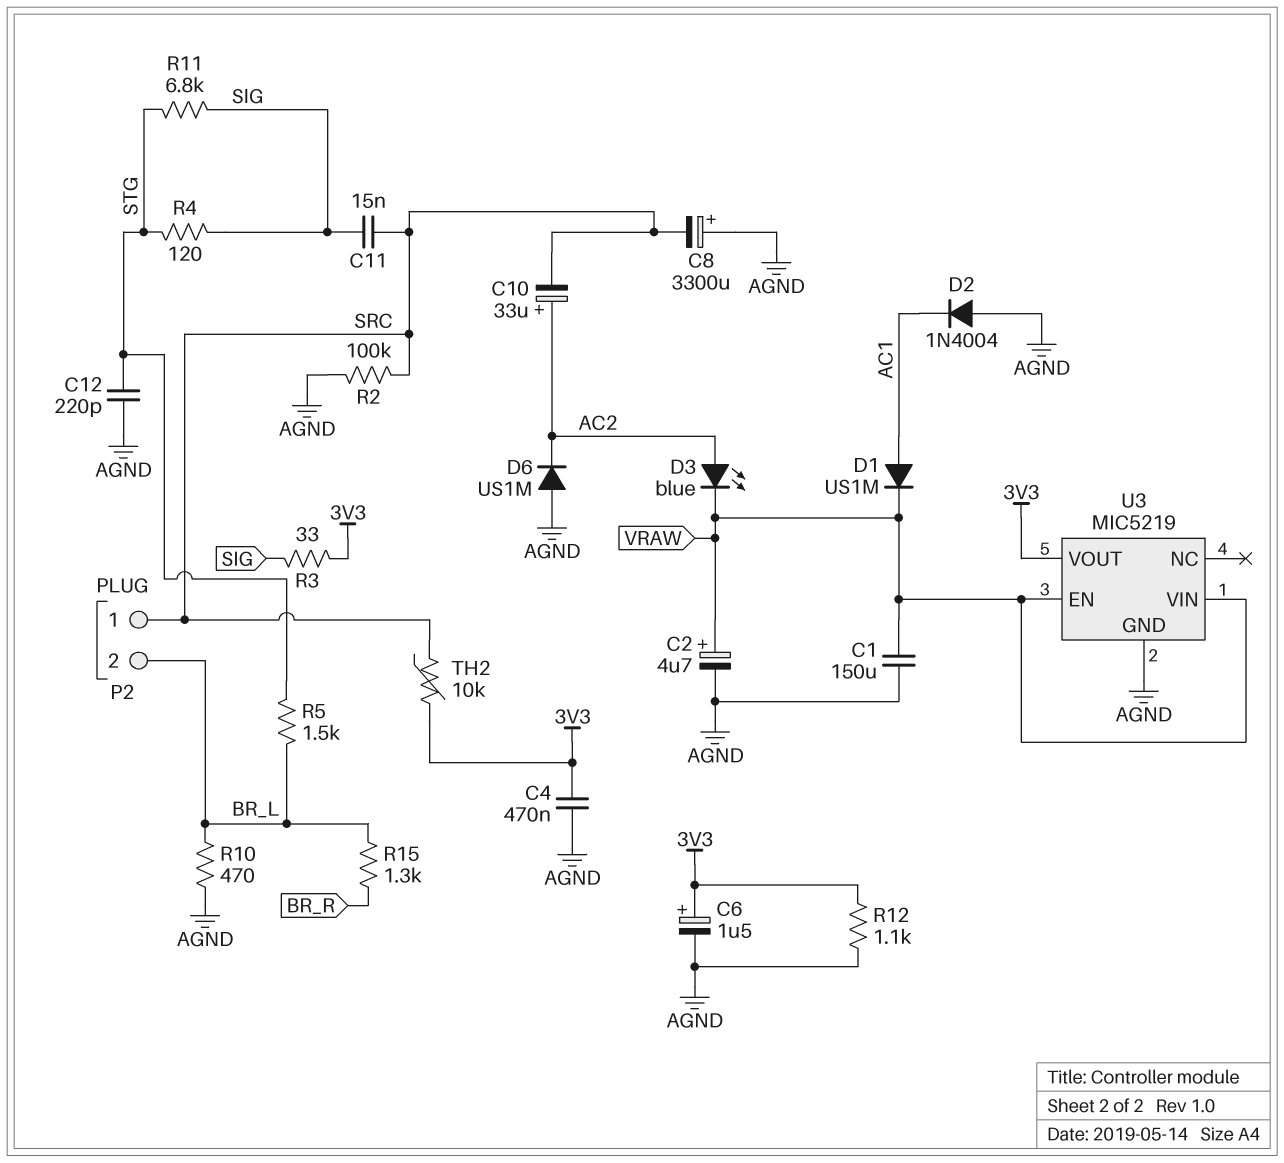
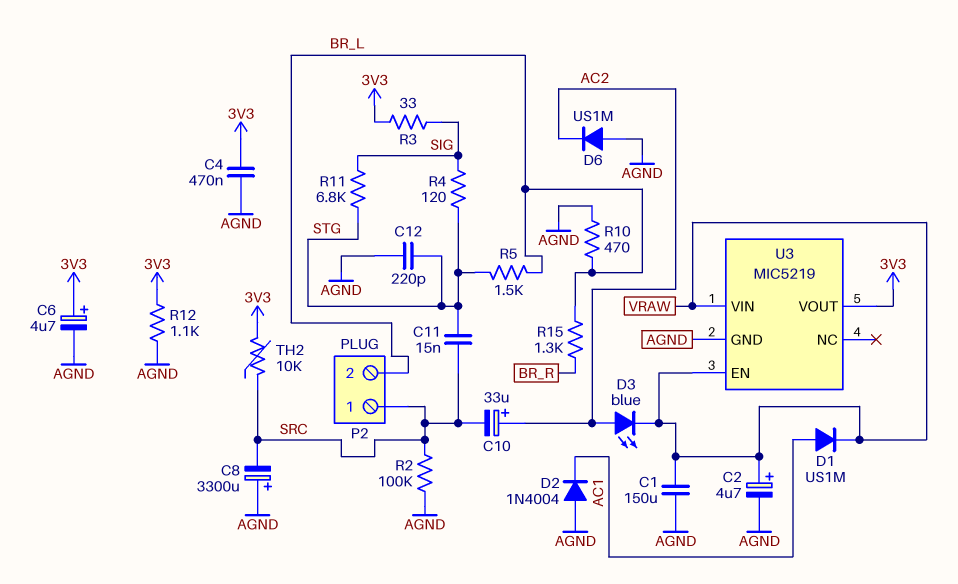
C6: 1.5uF (plus 3V3, minus AGND) -> 4.7uF (plus 3V3, minus AGND)
C11: 15nF (SIG, SRC) -> 15nF (SRC, STG)

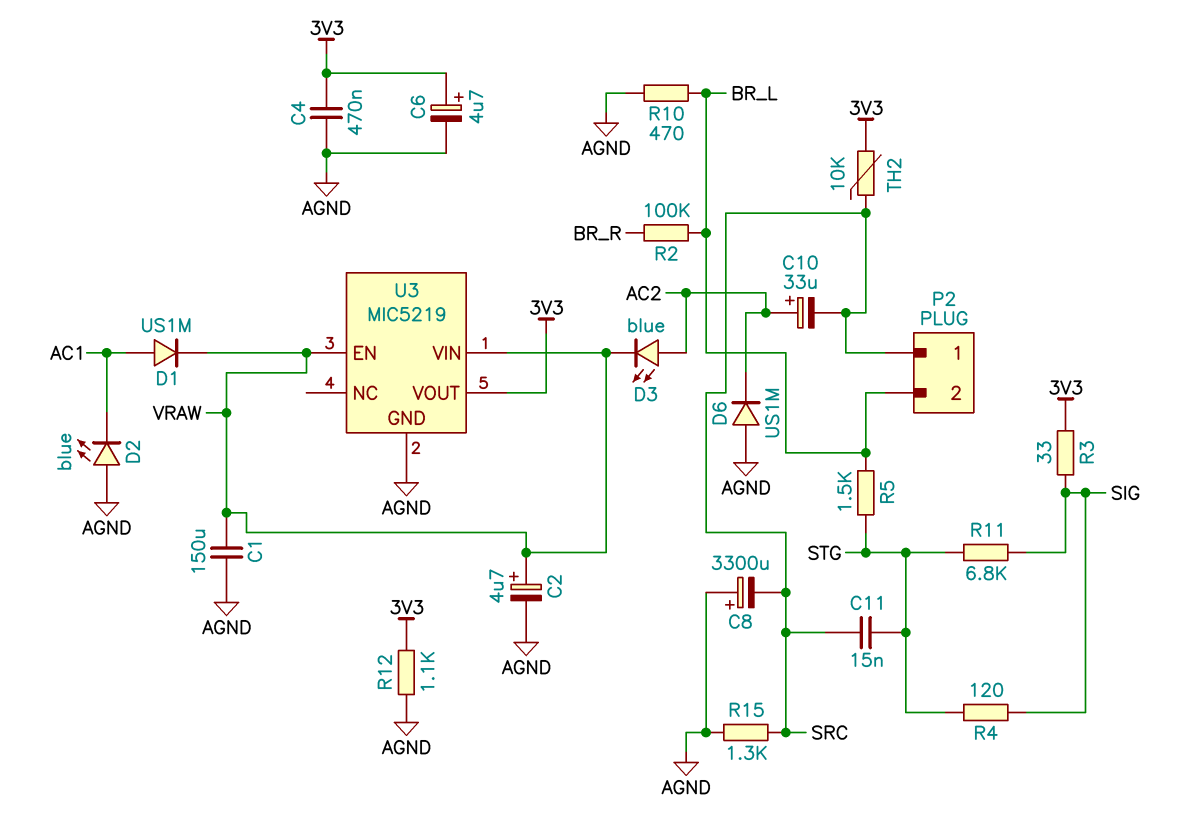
C12: 220pF (AGND, STG) -> none
D2: diode 1N4004 (A AGND, K AC1) -> LED blue (A AGND, K AC1)
R2: 100k (AGND, SRC) -> 100k (BR_L, BR_R)
R15: 1.3k (BR_L, BR_R) -> 1.3k (AGND, SRC)

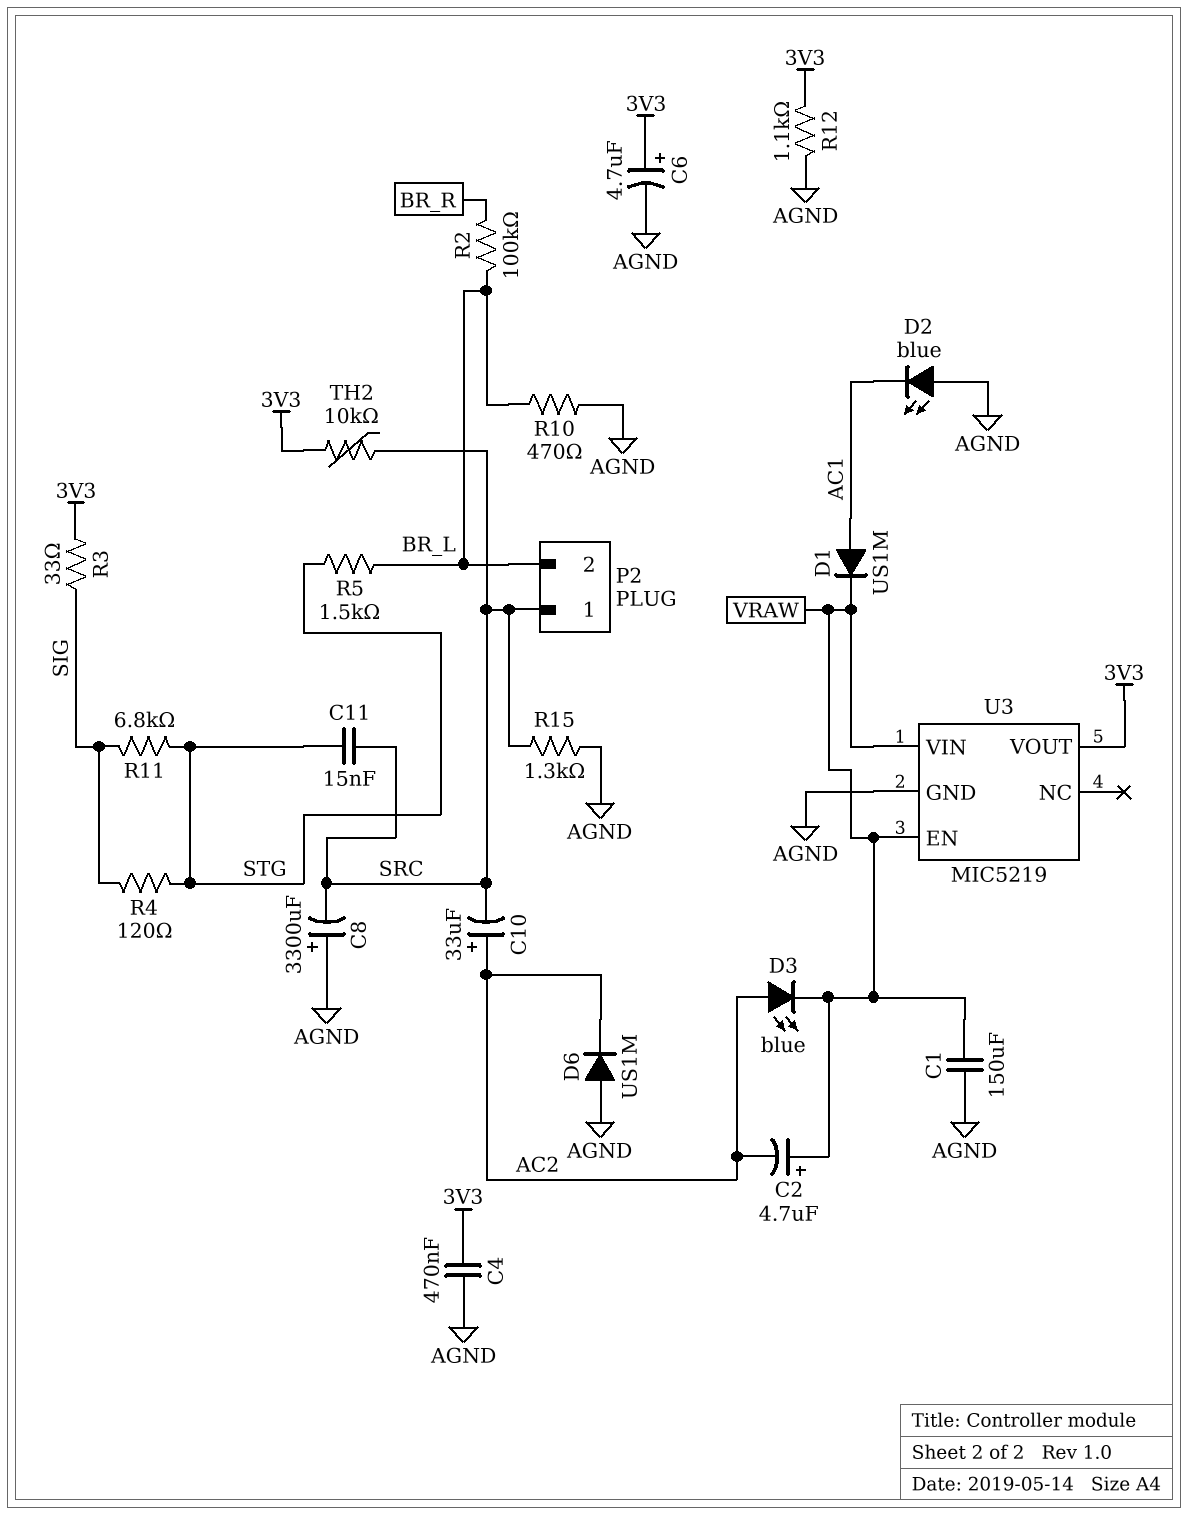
C2: 4.7uF (plus VRAW, minus AGND) -> 4.7uF (plus VRAW, minus AC2)

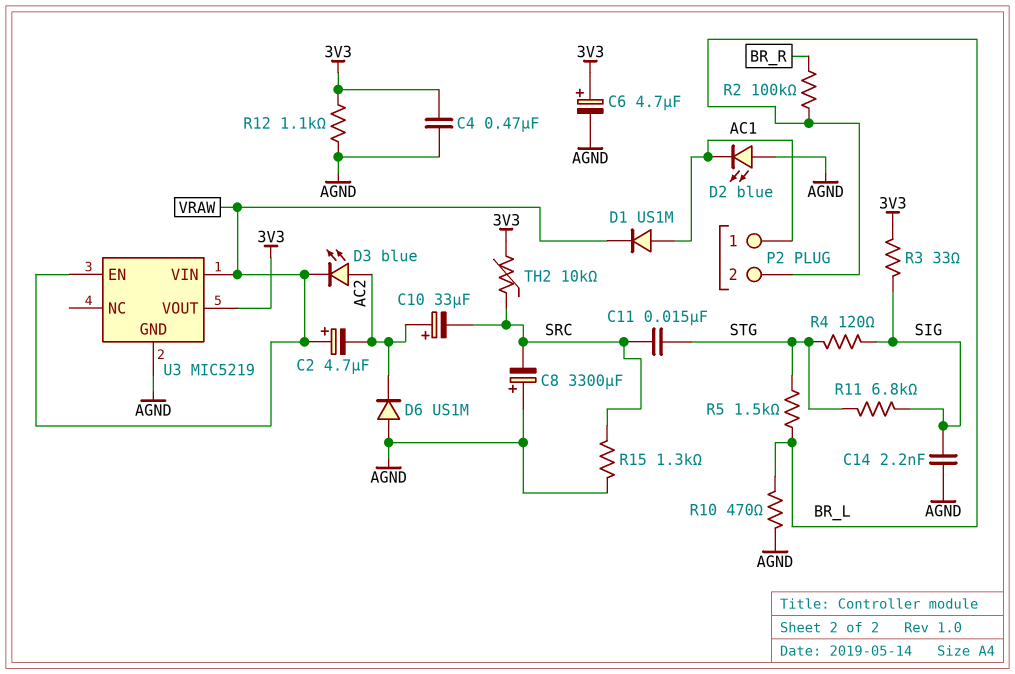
C1: 150uF (AGND, VRAW) -> none
C14: none -> 2.2nF (AGND, SIG)
P2 pin 1: SRC -> AC1

